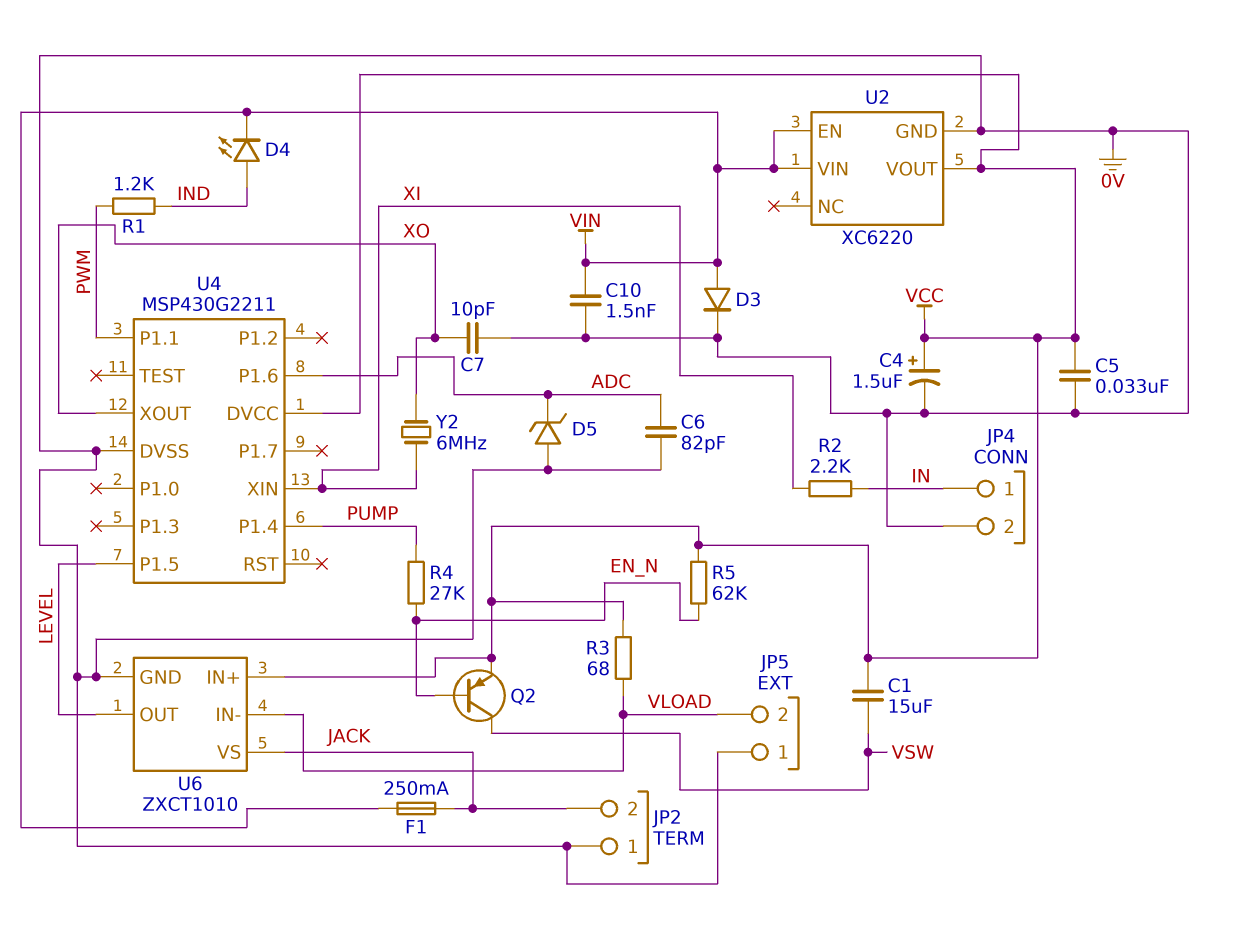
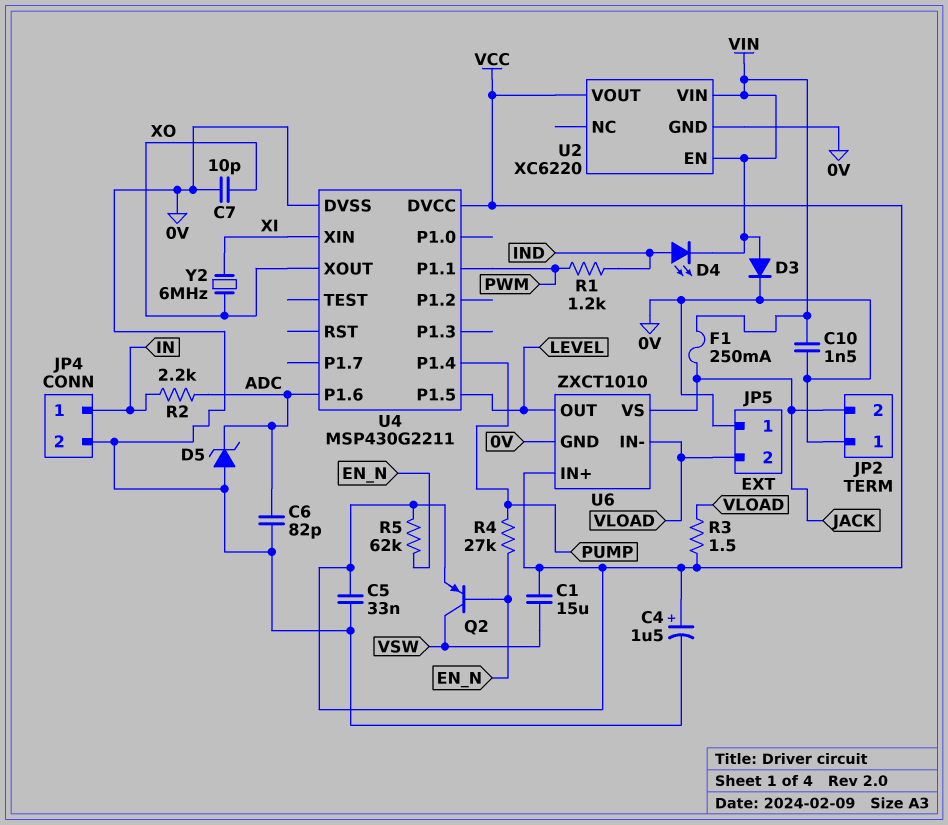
R2: 2.2k (IN, XI) -> 2.2k (ADC, IN)
R3: 68 (VCC, VLOAD) -> 1.5 (VCC, VLOAD)

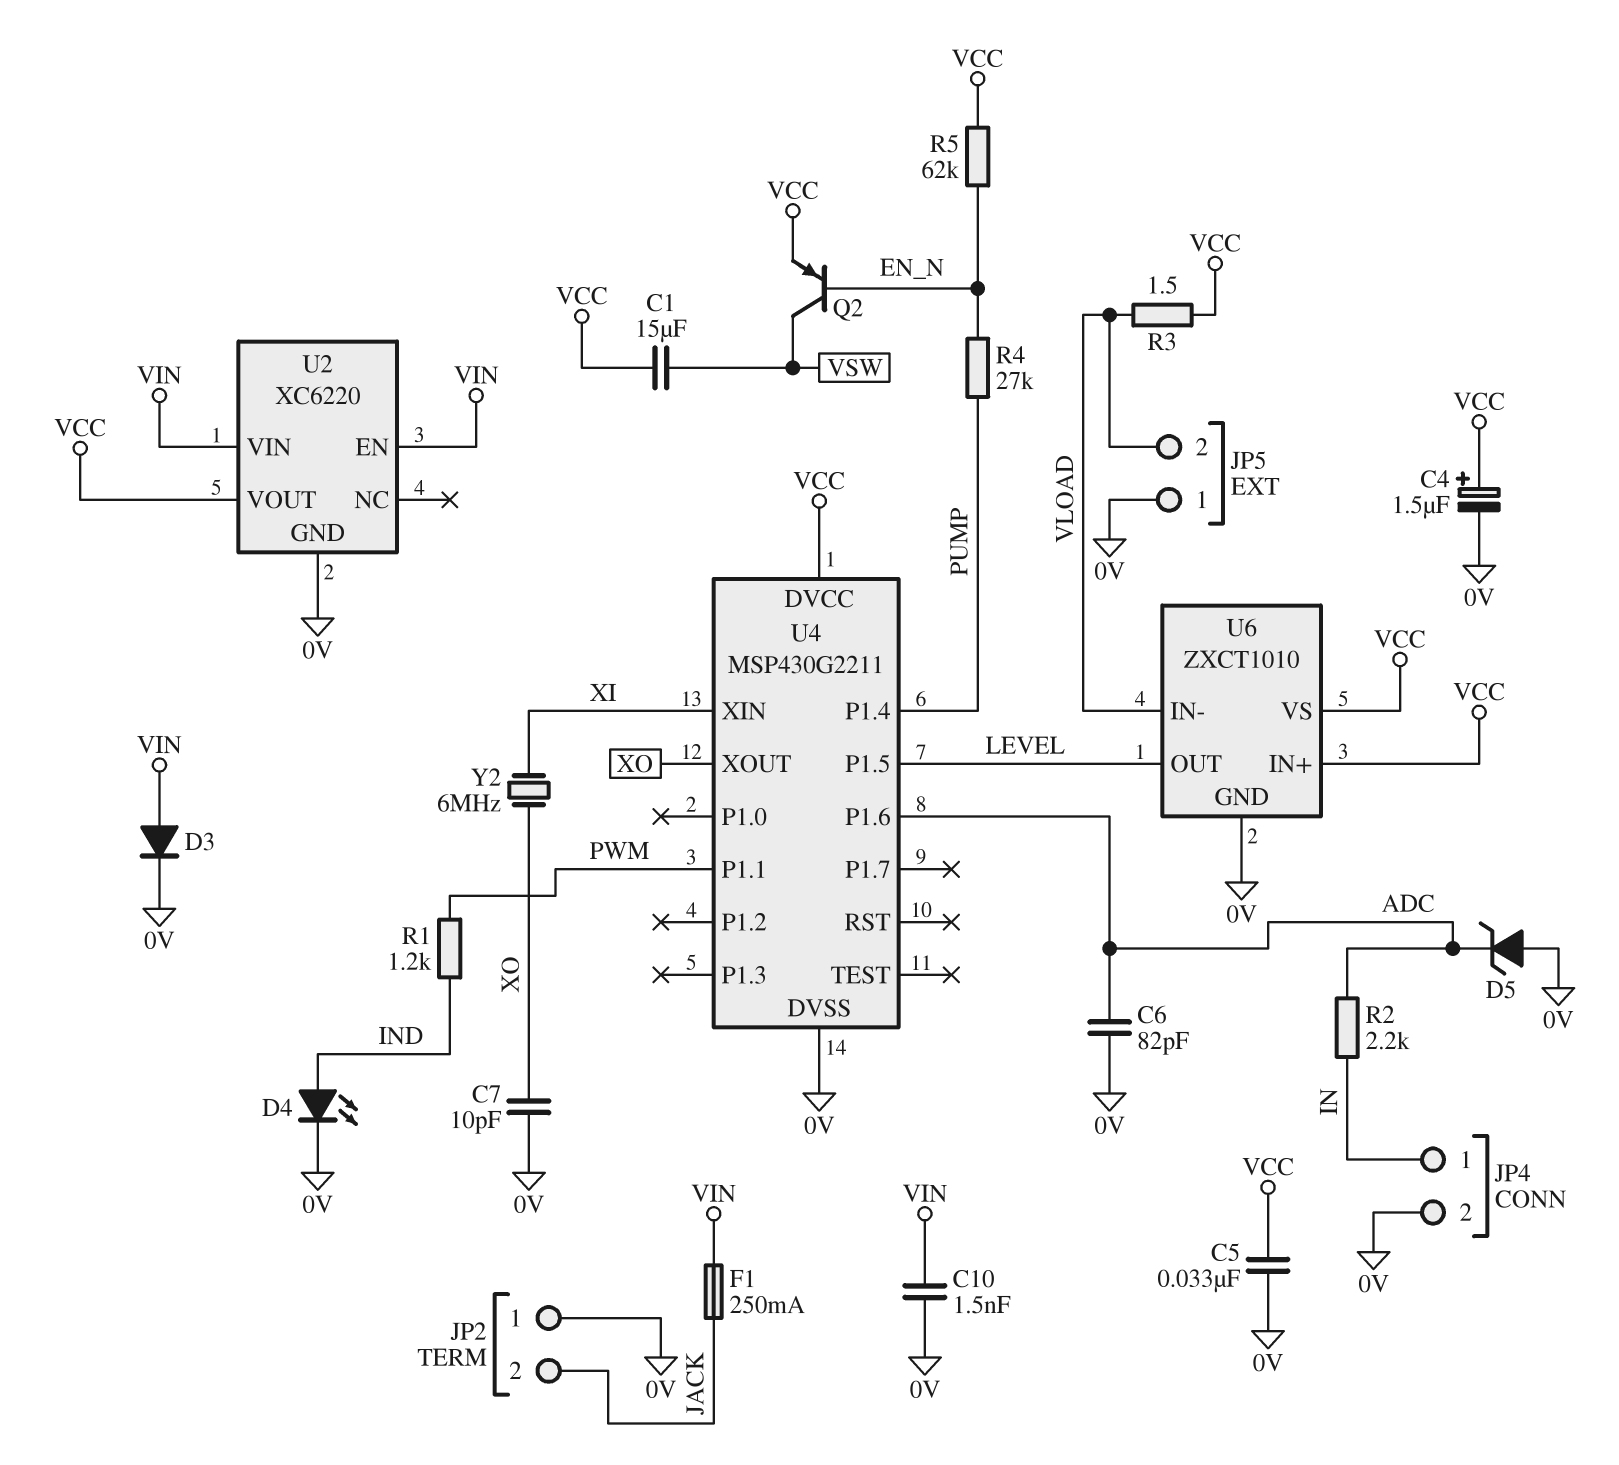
D4: LED (A IND, K VIN) -> LED (A IND, K 0V)
U6 pin VS: JACK -> VCC

